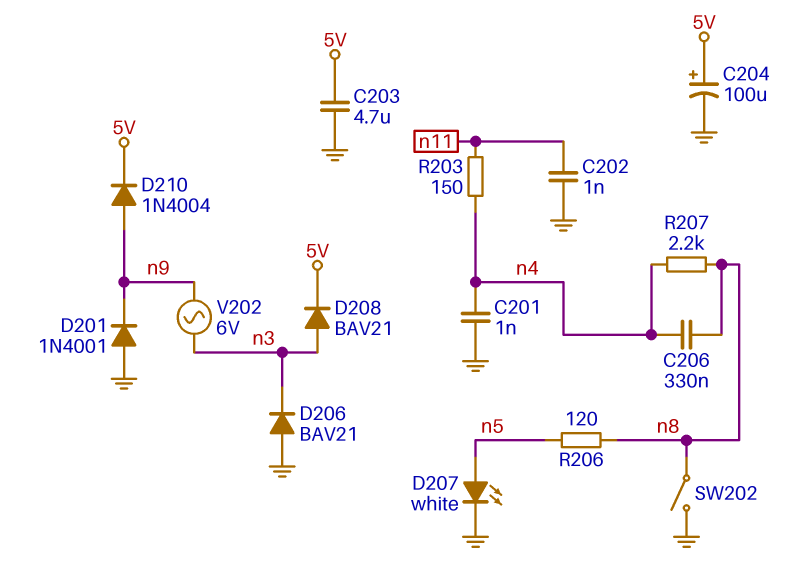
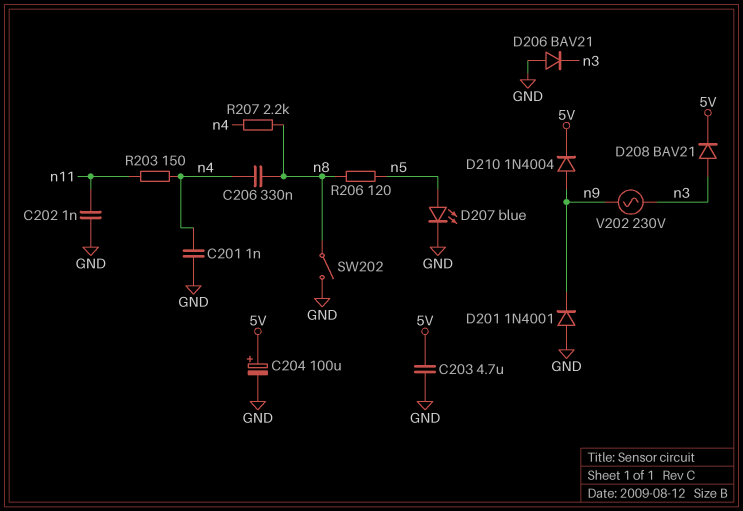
D207: LED white (A n5, K GND) -> LED blue (A n5, K GND)
V202: AC 6V (n3, n9) -> AC 230V (n3, n9)

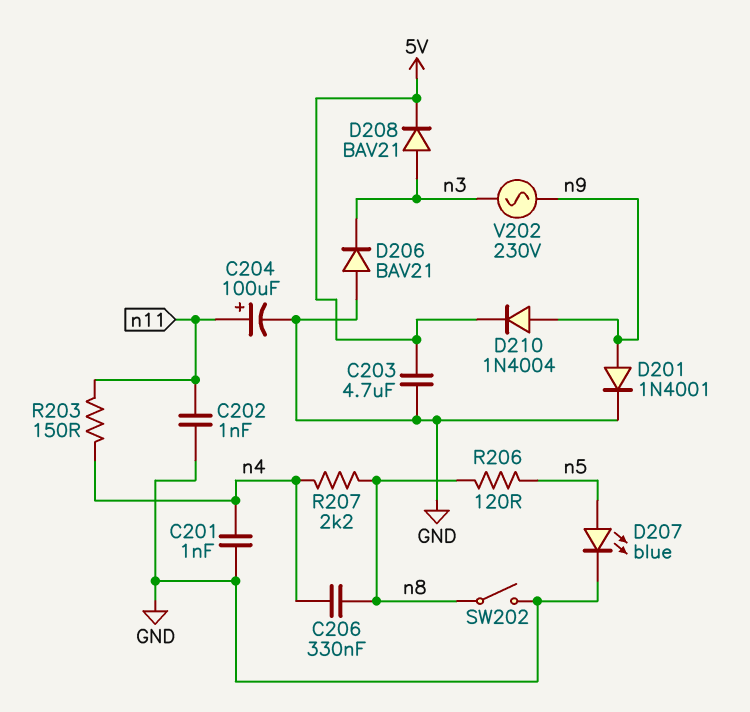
C204: 100uF (plus 5V, minus GND) -> 100uF (plus n11, minus GND)
D201: diode 1N4001 (A GND, K n9) -> diode 1N4001 (A n9, K GND)

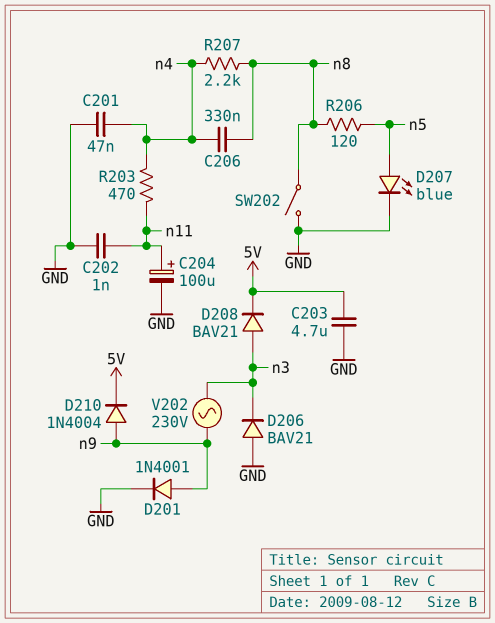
C201: 1nF (GND, n4) -> 47nF (GND, n4)
R203: 150 (n4, n11) -> 470 (n4, n11)

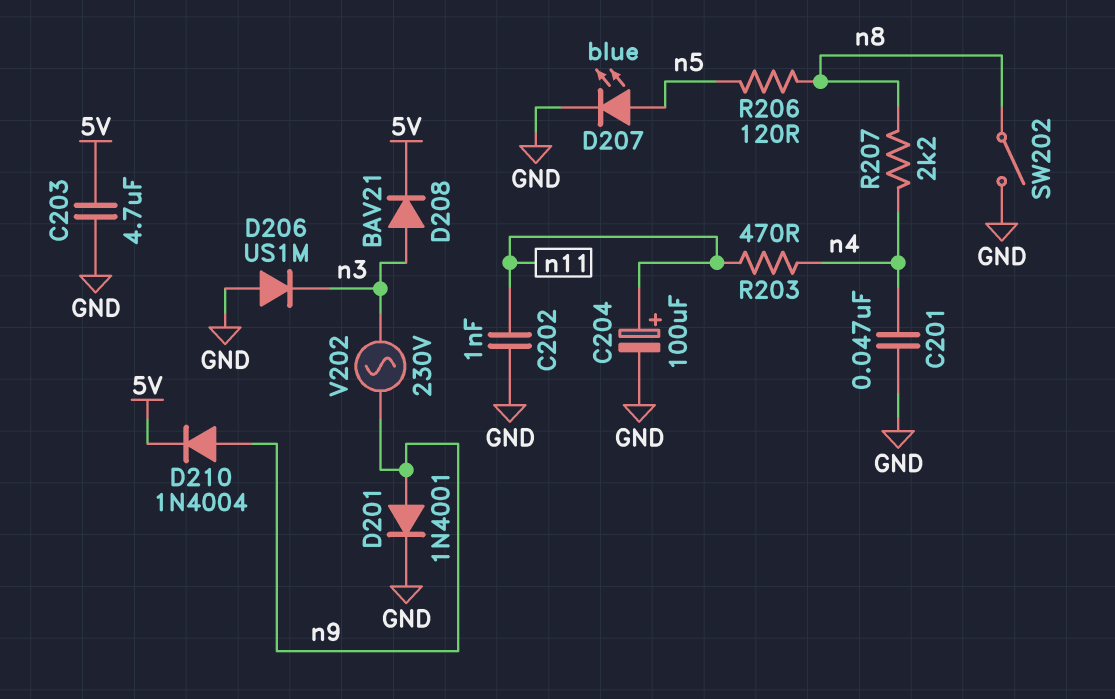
C206: 330nF (n4, n8) -> none
D206: diode BAV21 (A GND, K n3) -> diode US1M (A GND, K n3)

